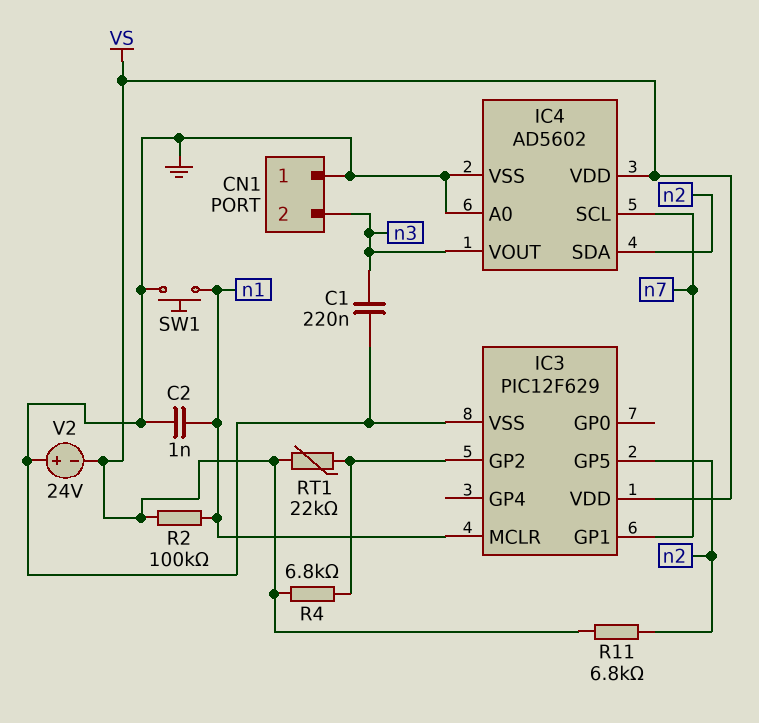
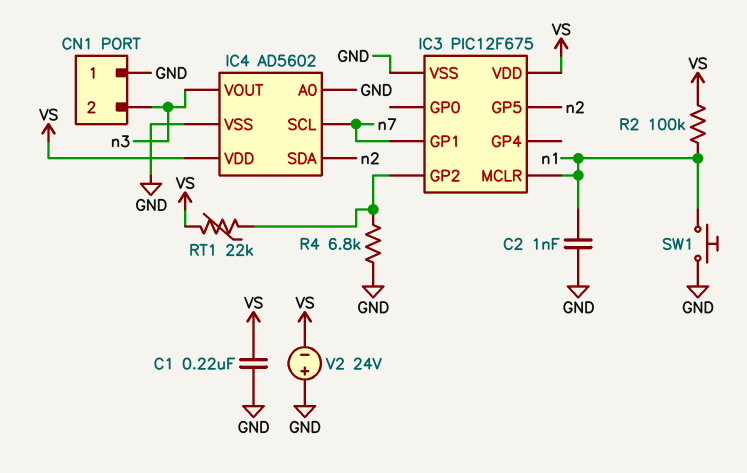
C1: 220nF (GND, n3) -> 220nF (GND, VS)
IC3: PIC12F629 -> PIC12F675
R4: 6.8k (IC3/GP2, VS) -> 6.8k (GND, IC3/GP2)
R11: 6.8k (VS, n2) -> none

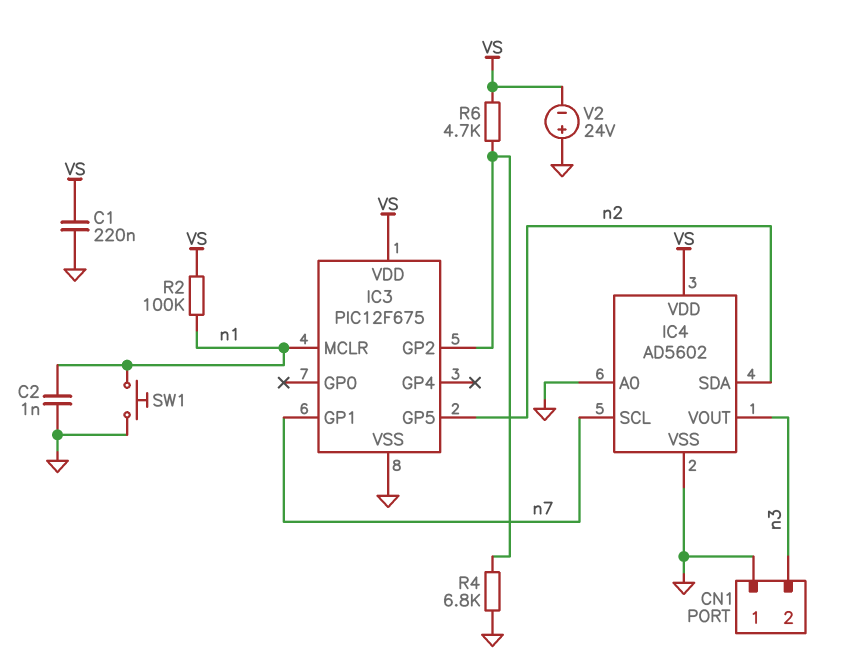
R6: none -> 4.7k (IC3/GP2, VS)
RT1: 22k (IC3/GP2, VS) -> none

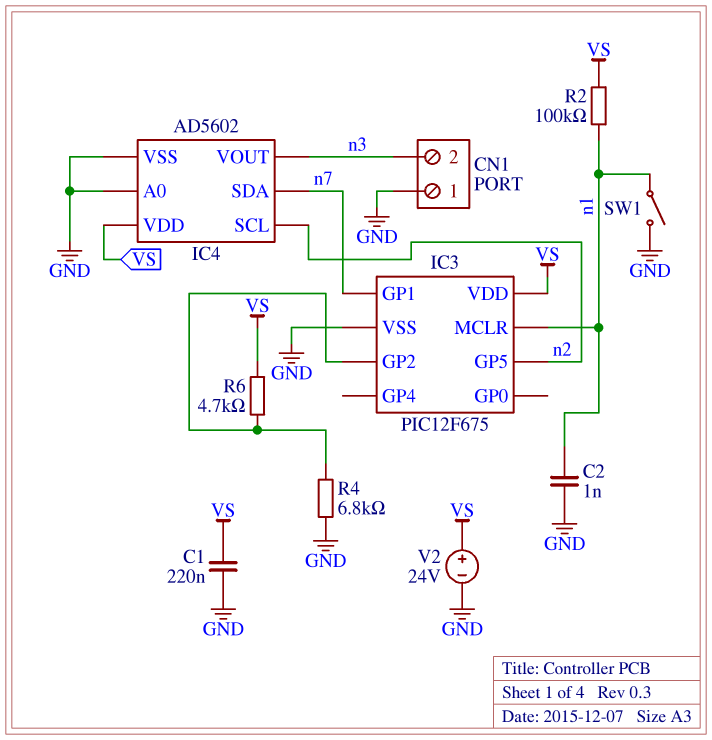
IC4 pin SCL: n7 -> n2
IC4 pin SDA: n2 -> n7
SW1: button (GND, n1) -> switch (GND, n1)
V2: 24V (plus GND, minus VS) -> 24V (plus VS, minus GND)

